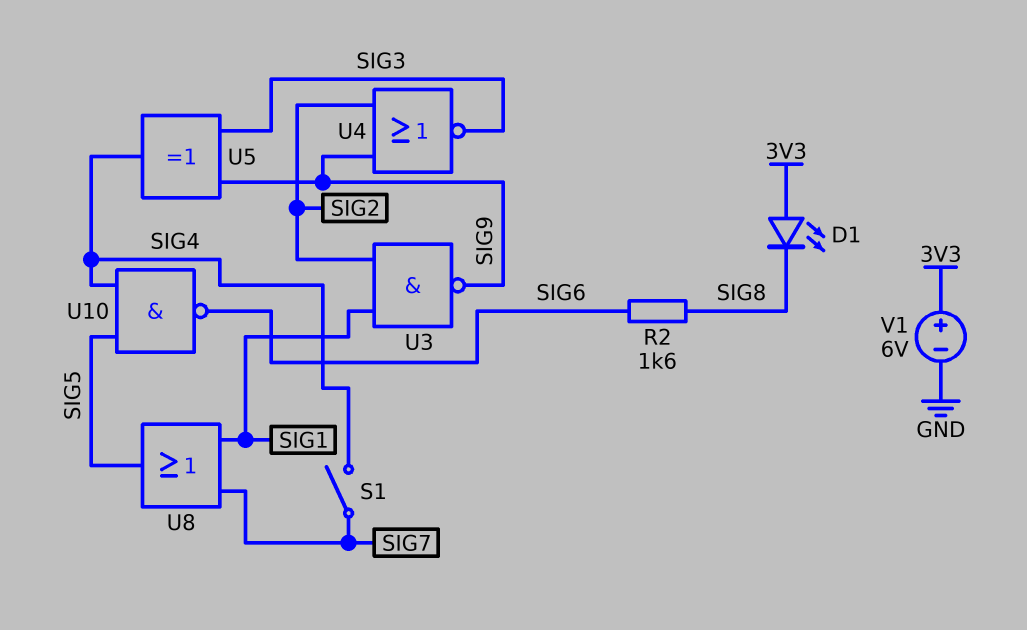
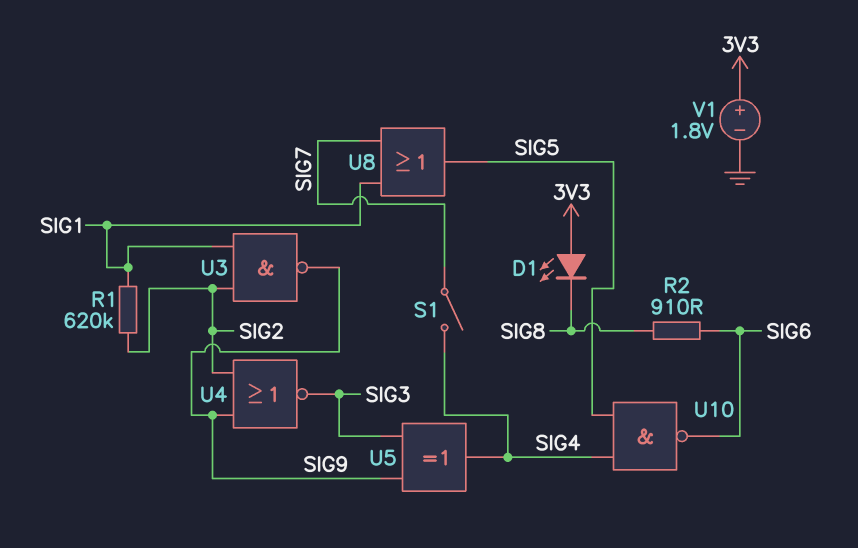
R1: none -> 620k (SIG1, SIG2)
R2: 1.6k (SIG6, SIG8) -> 910 (SIG6, SIG8)
V1: 6V (plus 3V3, minus GND) -> 1.8V (plus 3V3, minus GND)

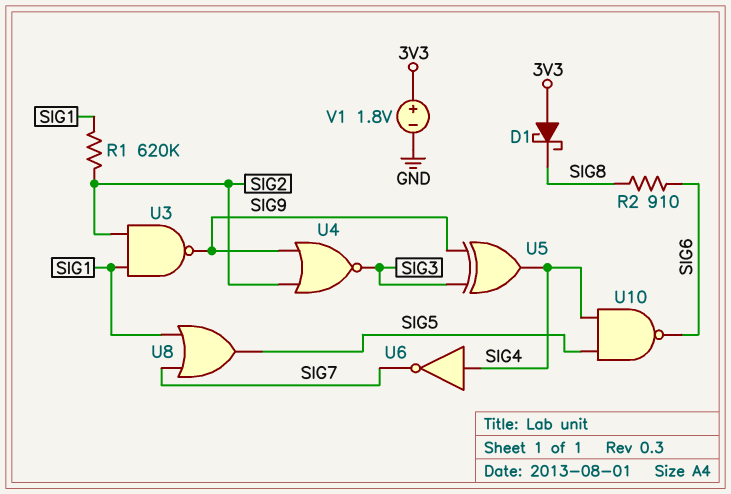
D1: LED (A 3V3, K SIG8) -> schottky (A 3V3, K SIG8)
S1: switch (SIG4, SIG7) -> none
U6: none -> NOT (in SIG4, out SIG7)

